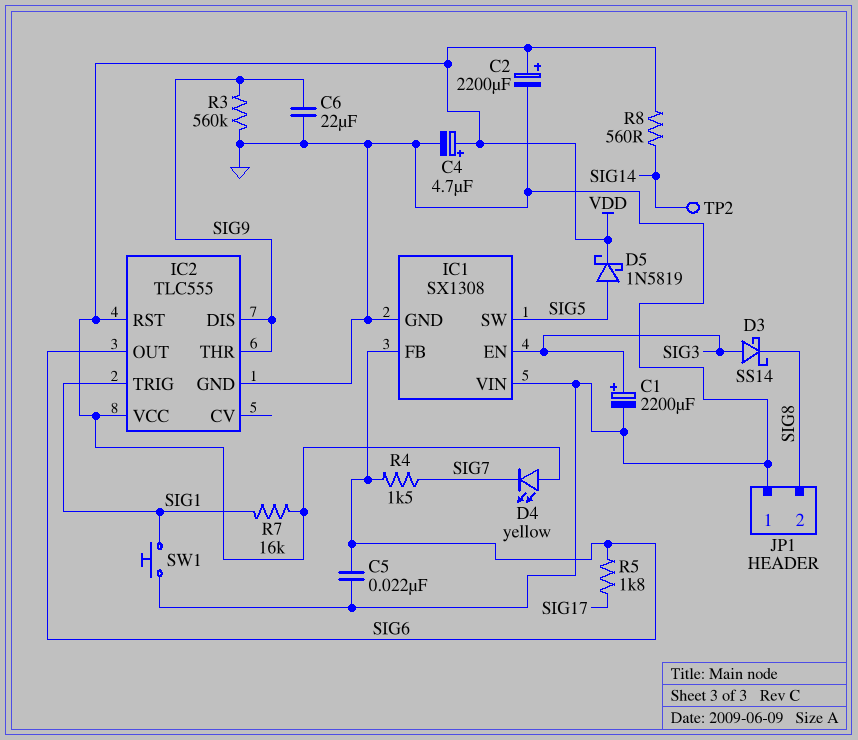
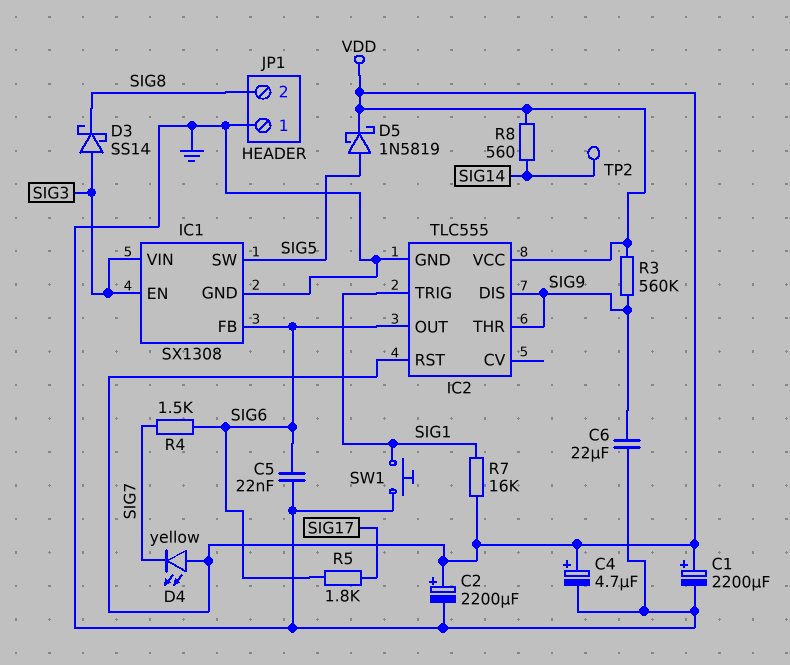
C1: 2200uF (plus SIG3, minus GND) -> 2200uF (plus VDD, minus GND)
IC1 pin VIN: GND -> SIG3
R3: 560k (GND, SIG9) -> 560k (SIG9, VDD)

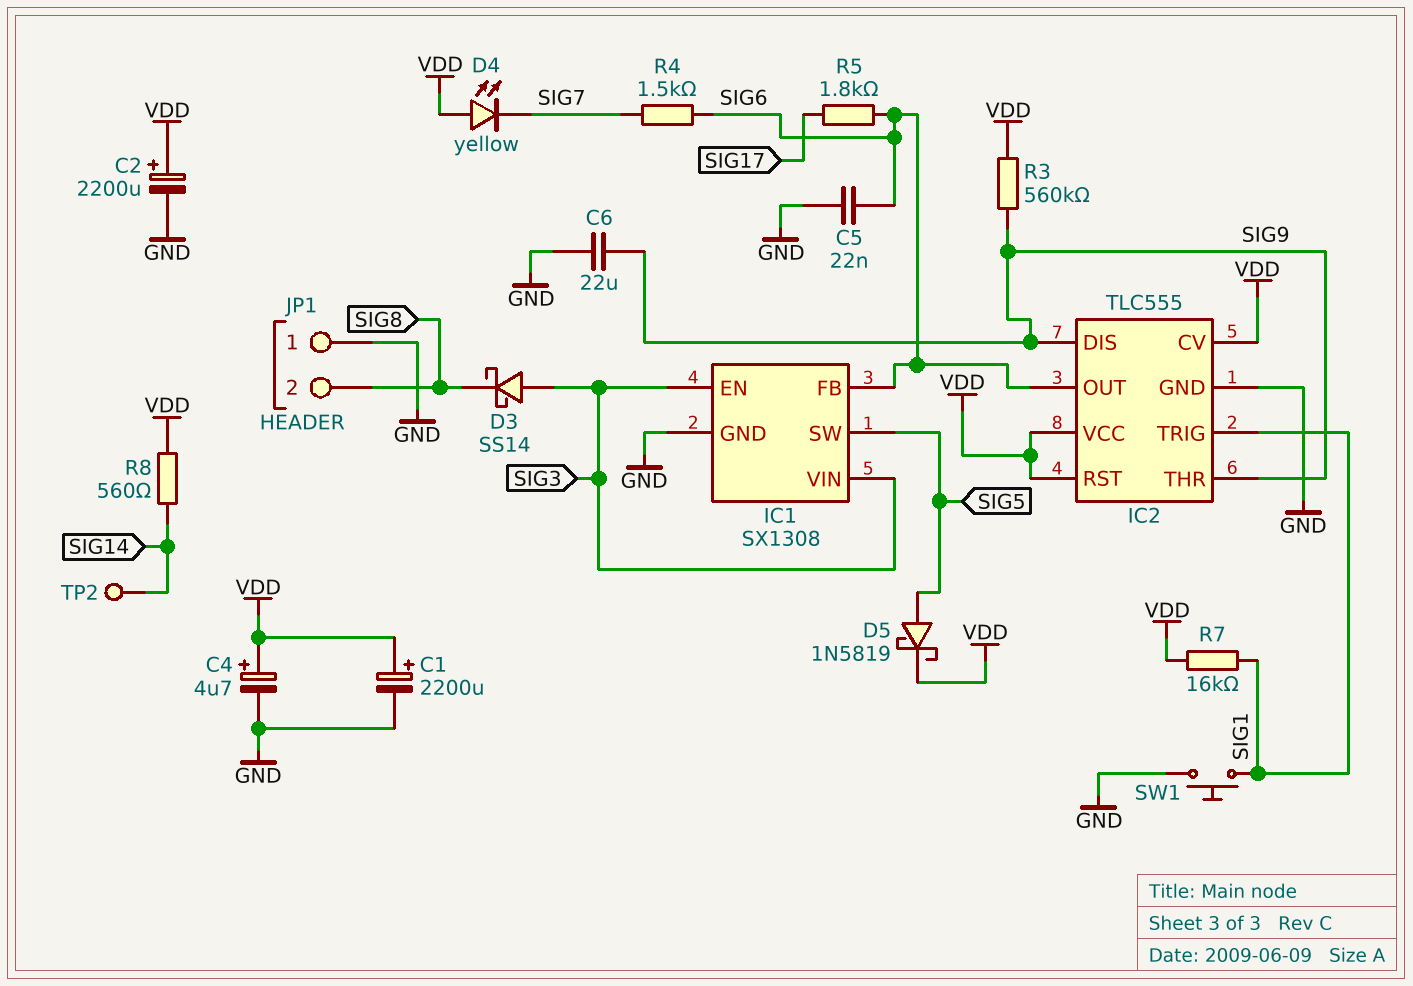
IC2 pin CV: none -> VDD

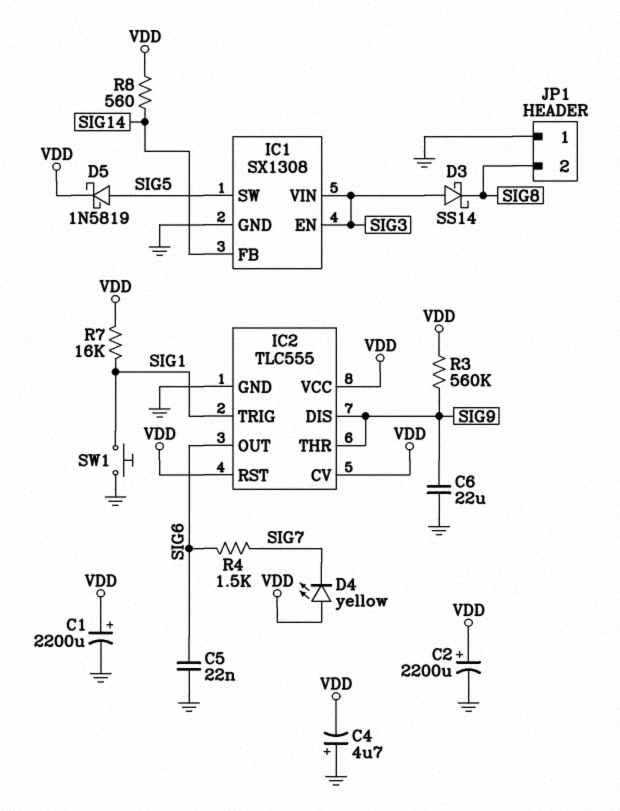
C4: 4.7uF (plus VDD, minus GND) -> 4.7uF (plus GND, minus VDD)
IC1 pin FB: SIG6 -> SIG14
R5: 1.8k (SIG6, SIG17) -> none
TP2: test point (SIG14) -> none

